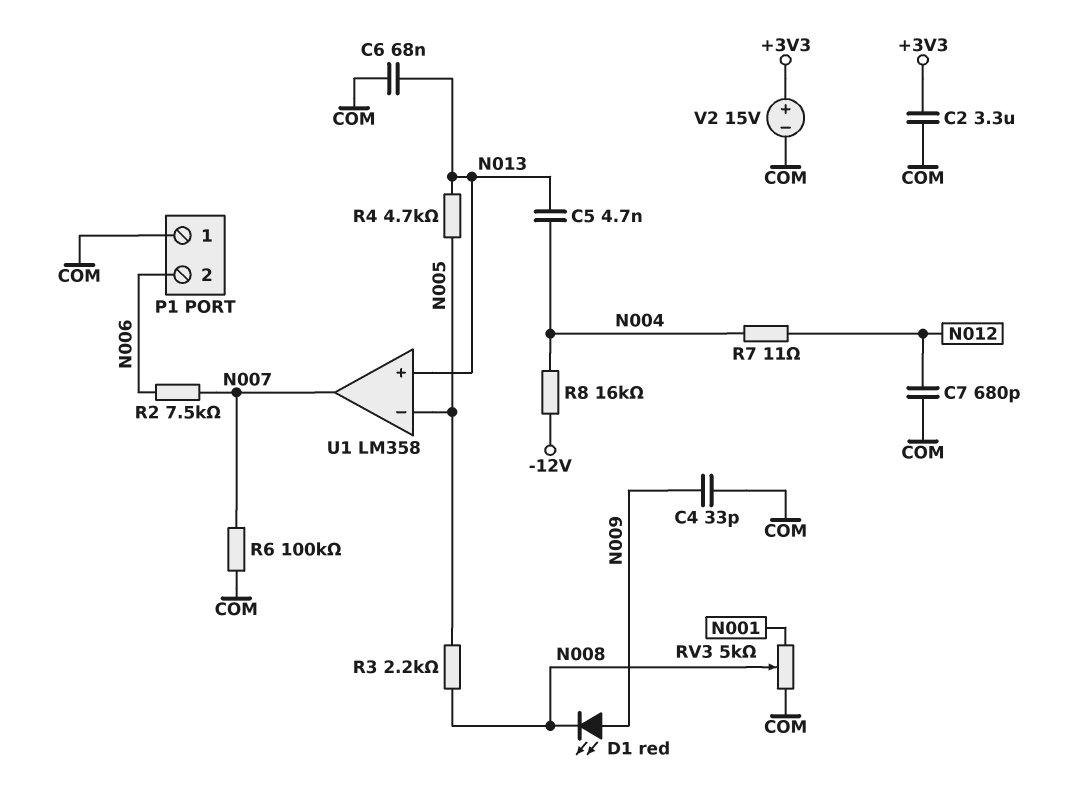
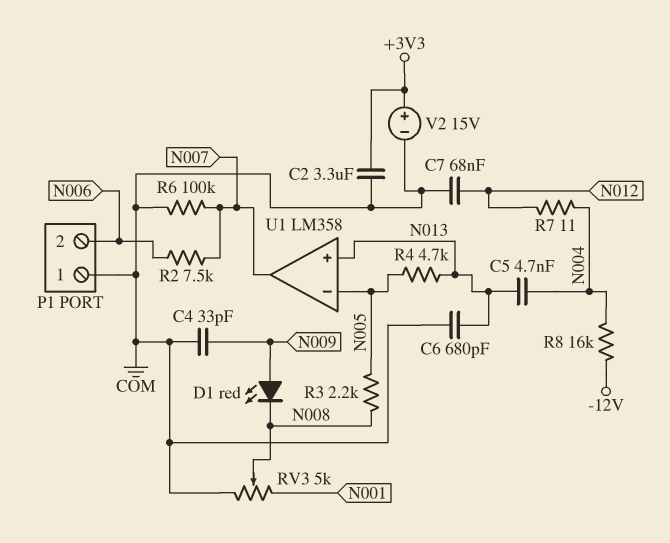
C6: 68nF (COM, N013) -> 680pF (COM, N013)
C7: 680pF (COM, N012) -> 68nF (COM, N012)

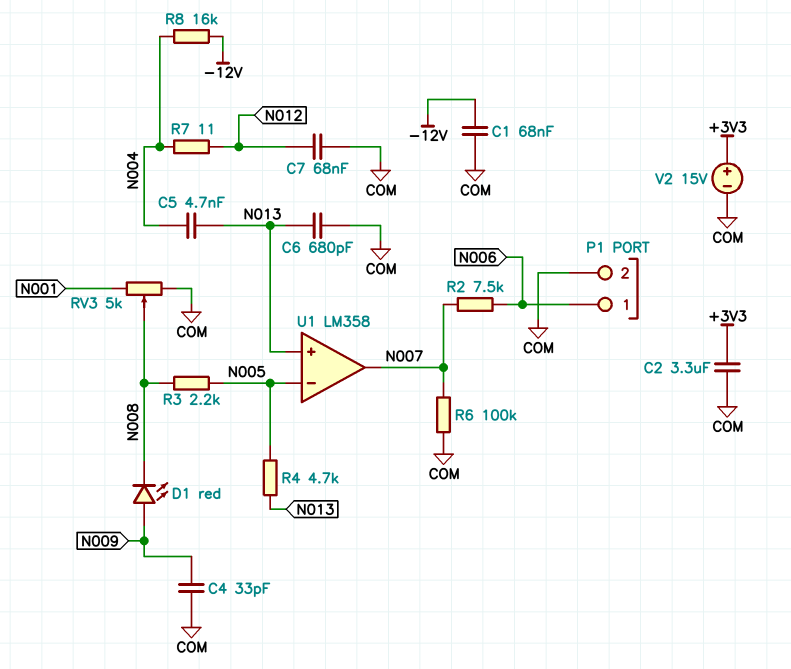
C1: none -> 68nF (-12V, COM)
P1 pin 1: COM -> N006
P1 pin 2: N006 -> COM

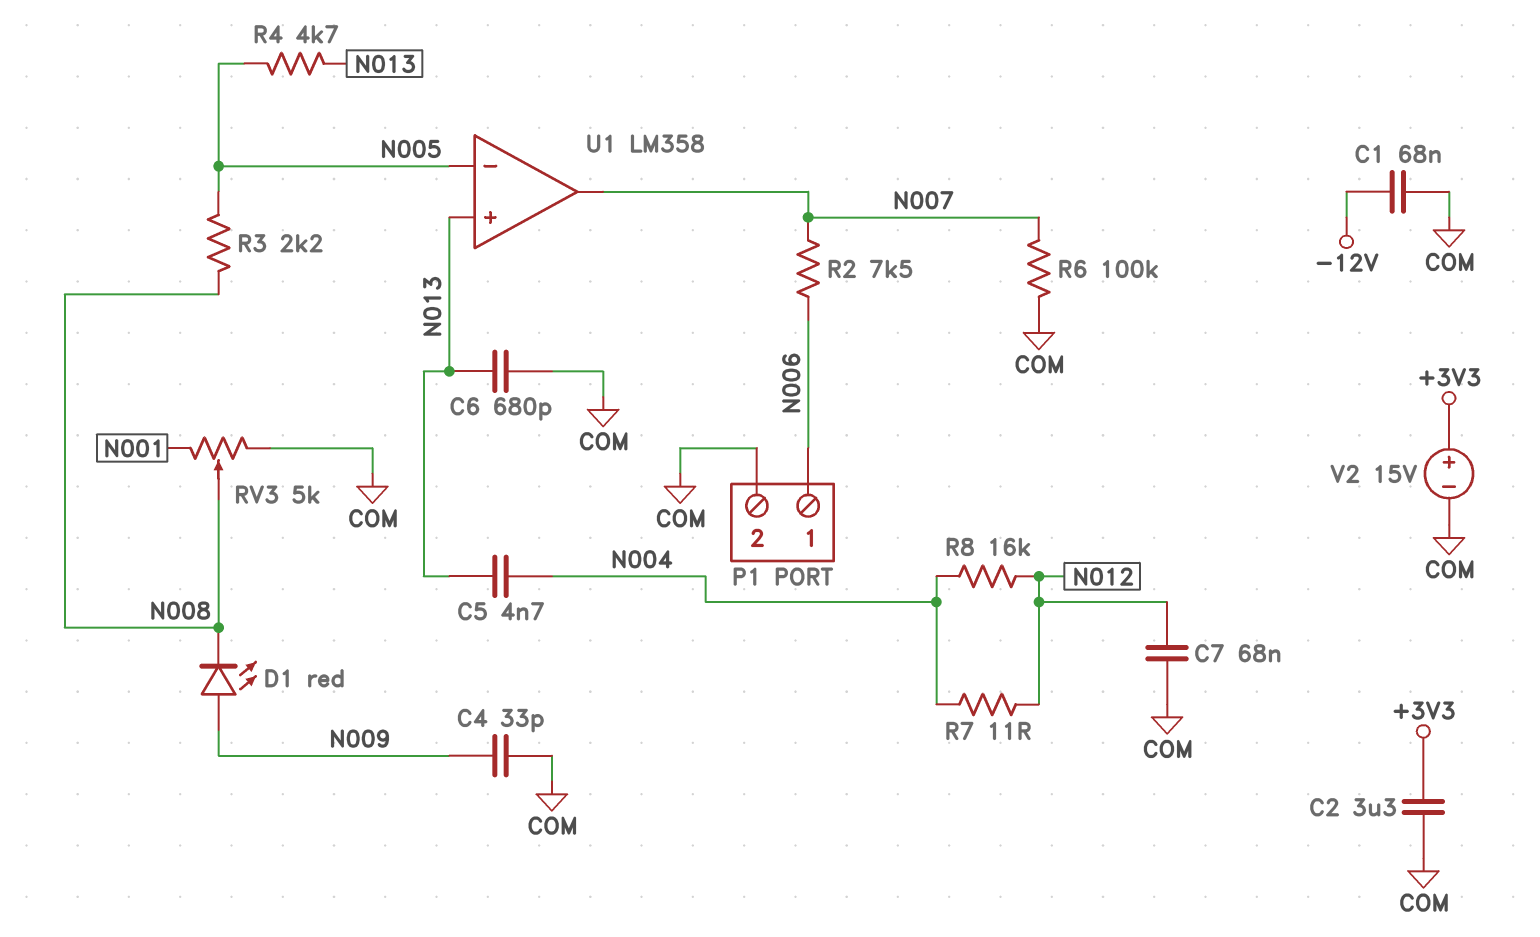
R8: 16k (-12V, N004) -> 16k (N004, N012)

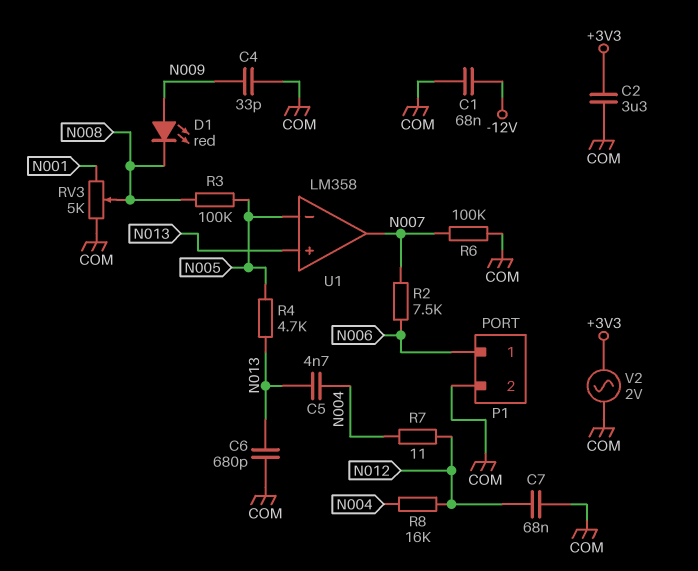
R3: 2.2k (N005, N008) -> 100k (N005, N008)
V2: 15V (plus +3V3, minus COM) -> AC 2V (+3V3, COM)

